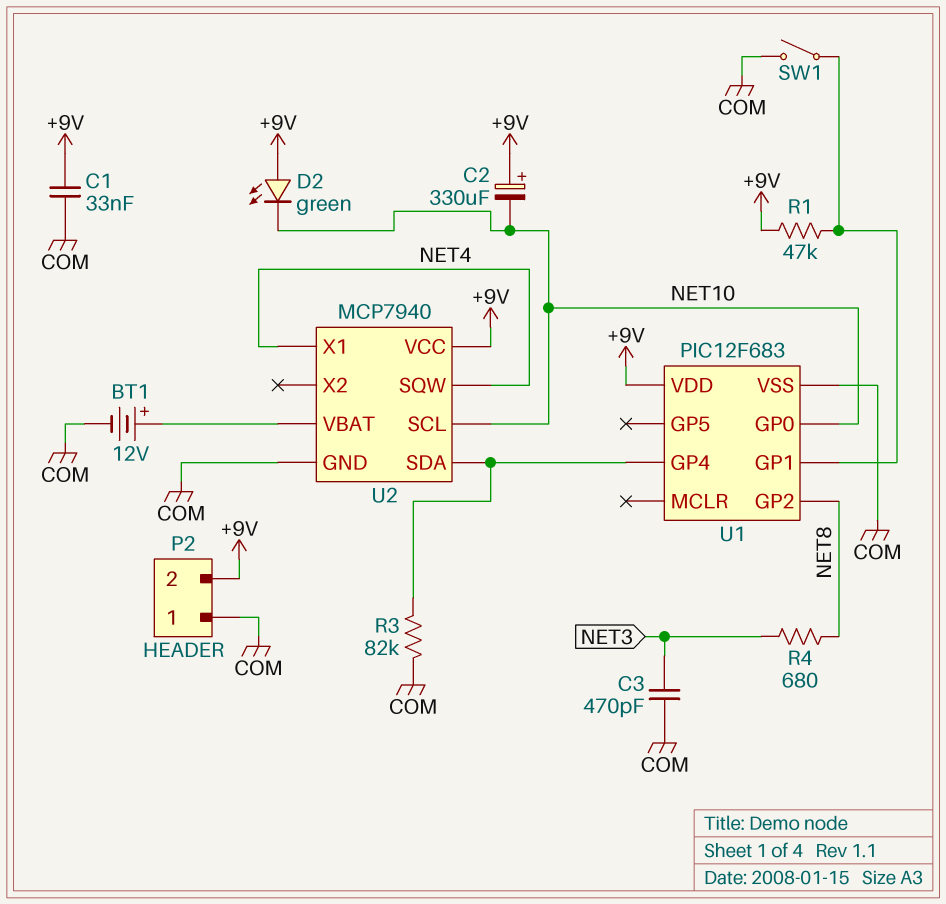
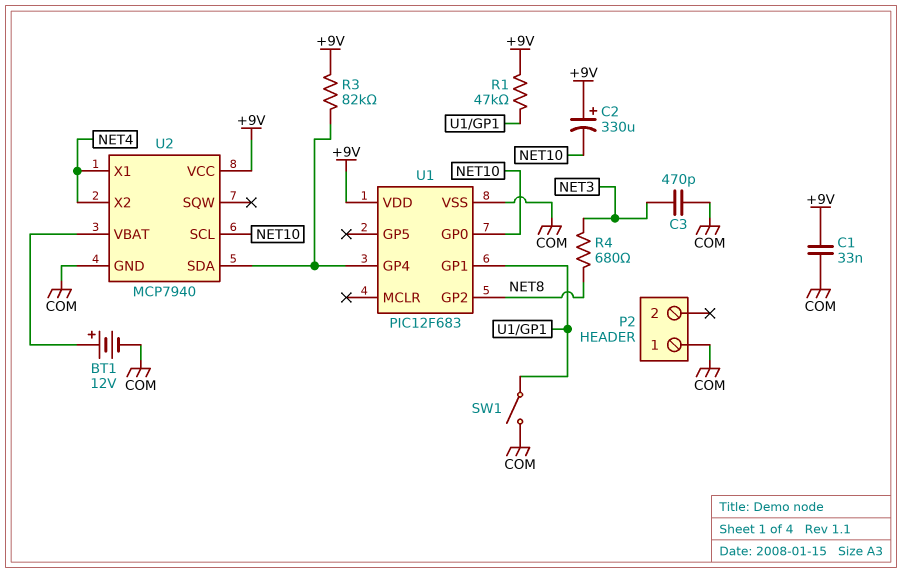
D2: LED green (A +9V, K NET10) -> none
P2 pin 2: +9V -> none
R3: 82k (COM, U1/GP4) -> 82k (+9V, U1/GP4)
U2 pin SQW: NET4 -> none
U2 pin X2: none -> NET4

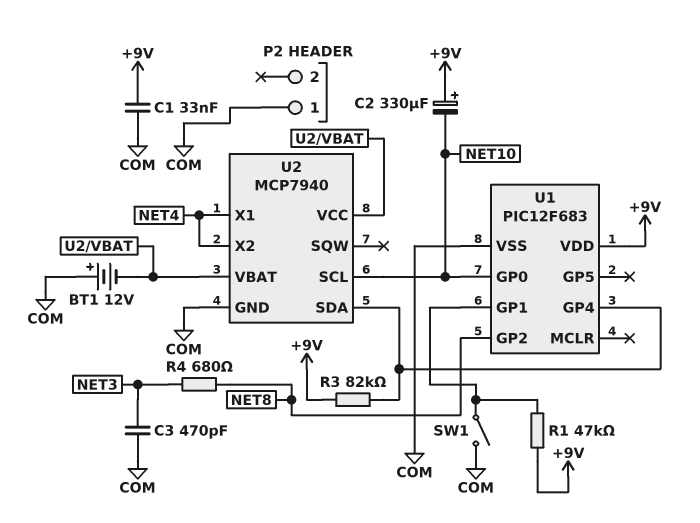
BT1: 12V (plus U2/VBAT, minus COM) -> 12V (plus COM, minus U2/VBAT)
U2 pin VCC: +9V -> U2/VBAT

